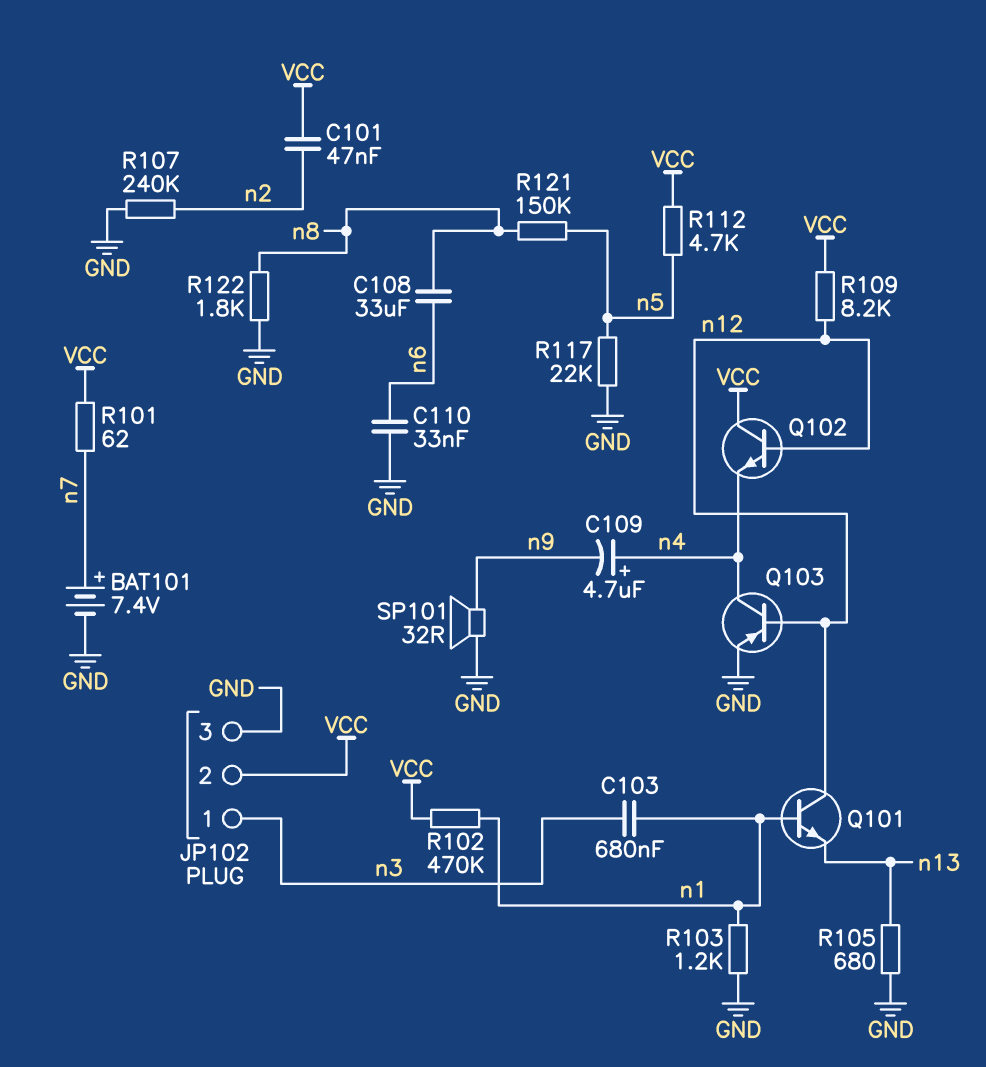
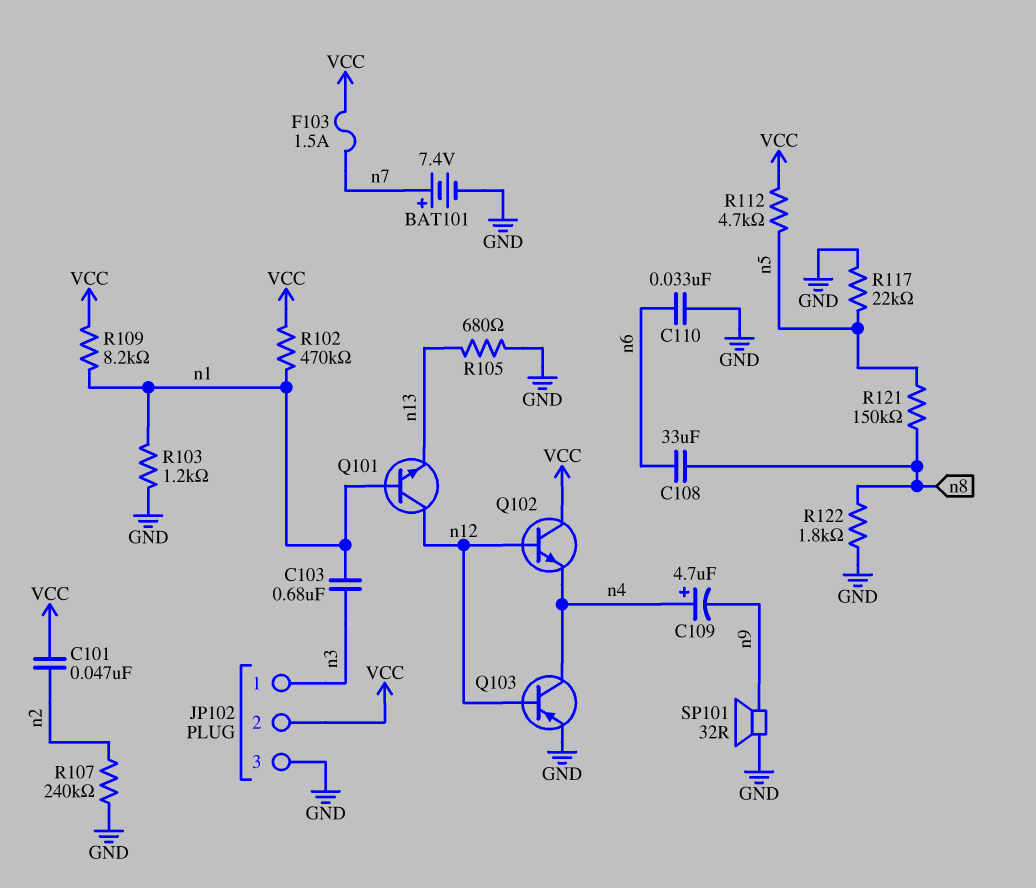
F103: none -> 1.5A (VCC, n7)
R101: 62 (VCC, n7) -> none
R109: 8.2k (VCC, n12) -> 8.2k (VCC, n1)

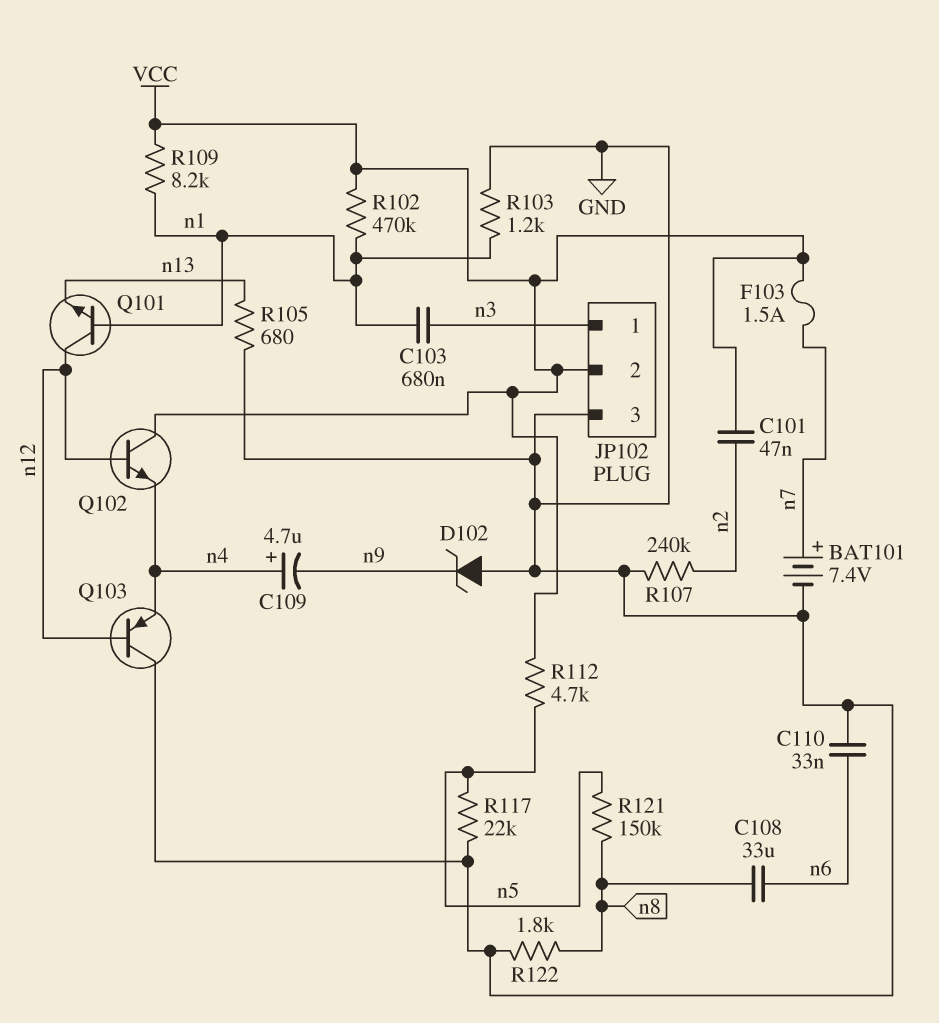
D102: none -> zener (A GND, K n9)
Q103: PNP (B n12, C n4, E GND) -> PNP (B n12, C GND, E n4)
SP101: speaker 32R (GND, n9) -> none

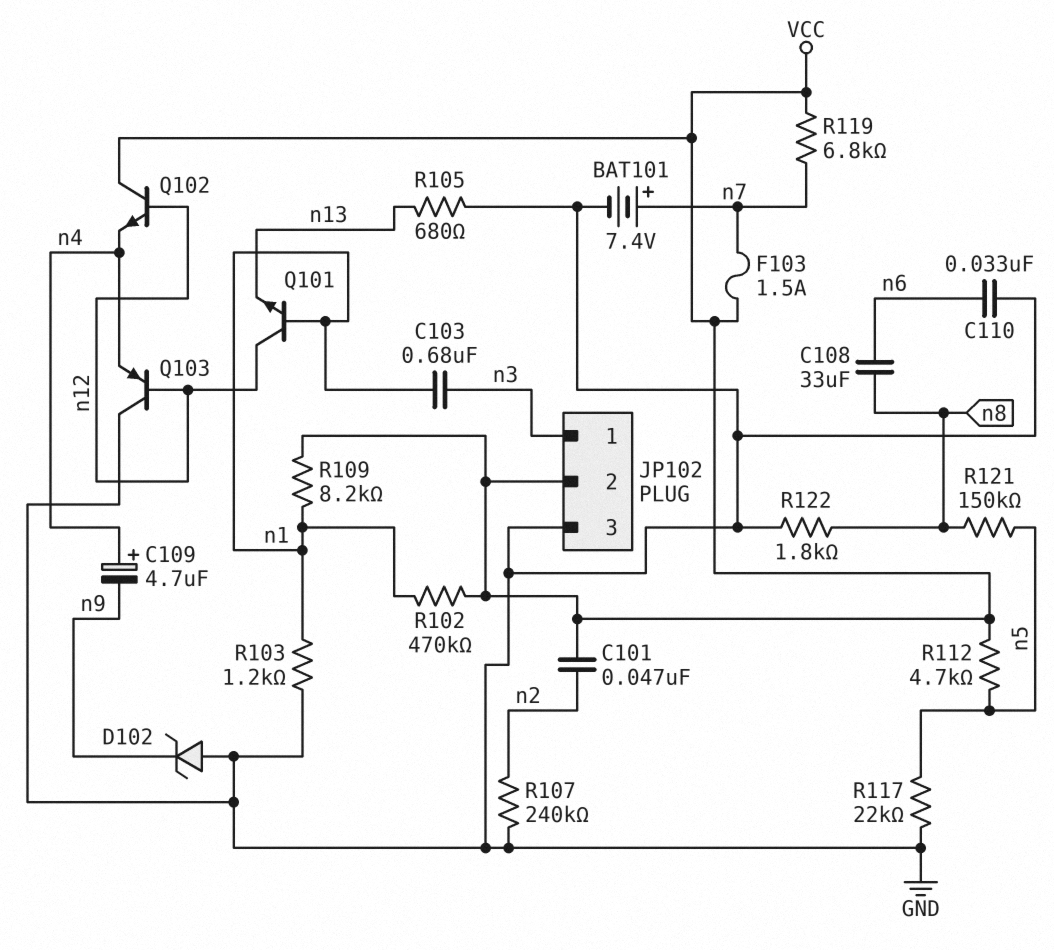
R119: none -> 6.8k (VCC, n7)

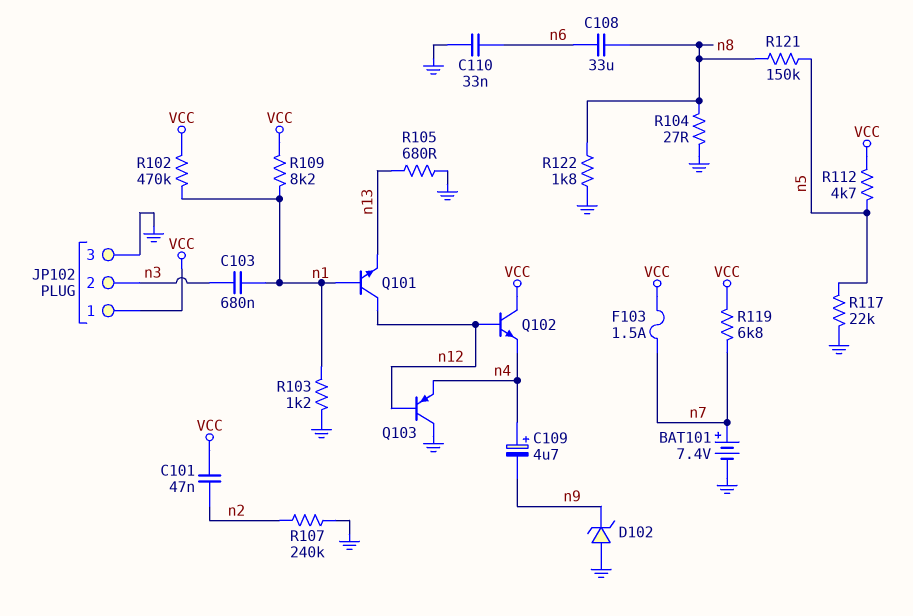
JP102 pin 1: n3 -> VCC
JP102 pin 2: VCC -> n3
R104: none -> 27 (GND, n8)

